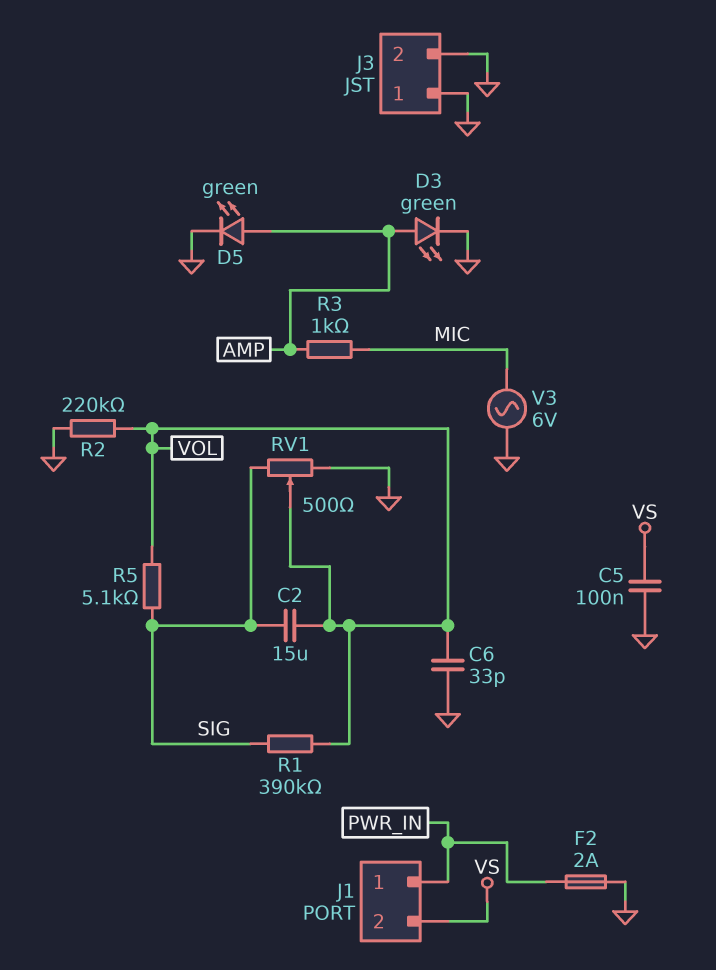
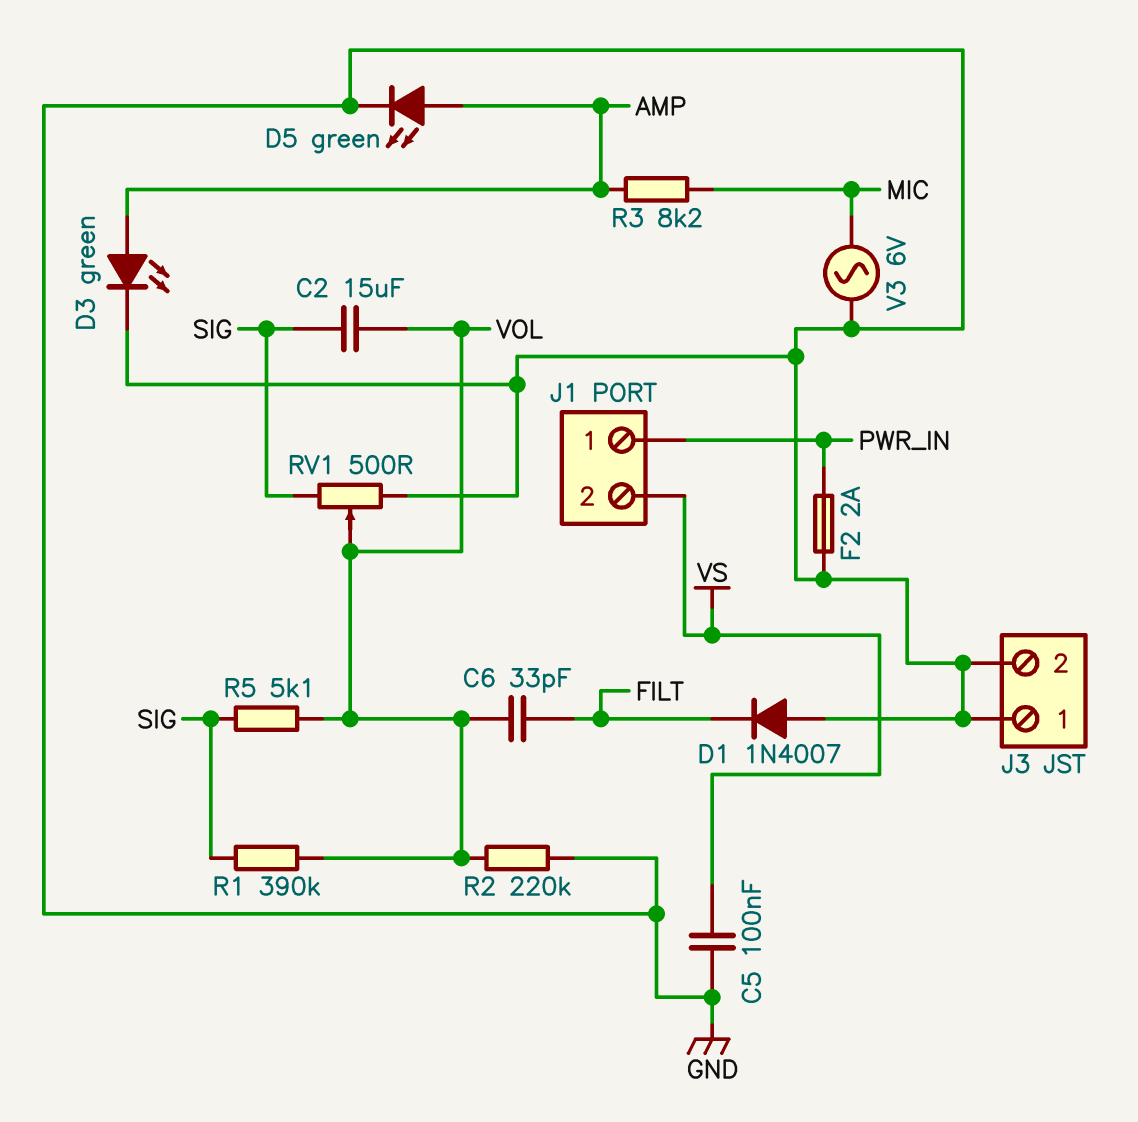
C6: 33pF (GND, VOL) -> 33pF (FILT, VOL)
D1: none -> diode 1N4007 (A GND, K FILT)
R3: 1k (AMP, MIC) -> 8.2k (AMP, MIC)

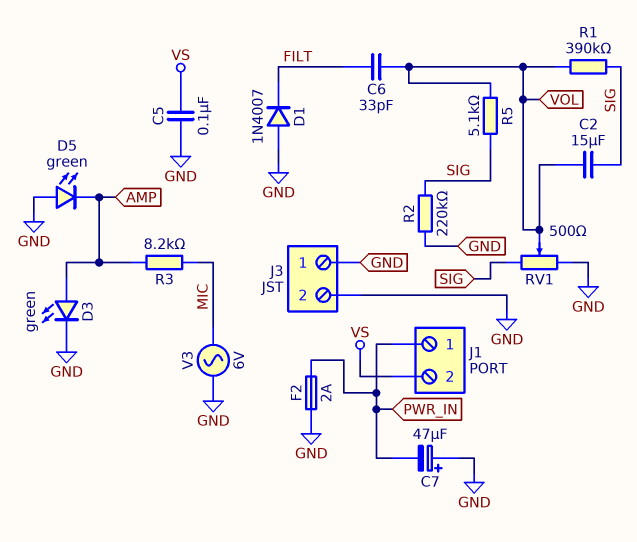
C7: none -> 47uF (plus GND, minus PWR_IN)
D5: LED green (A AMP, K GND) -> LED green (A GND, K AMP)
R2: 220k (GND, VOL) -> 220k (GND, SIG)

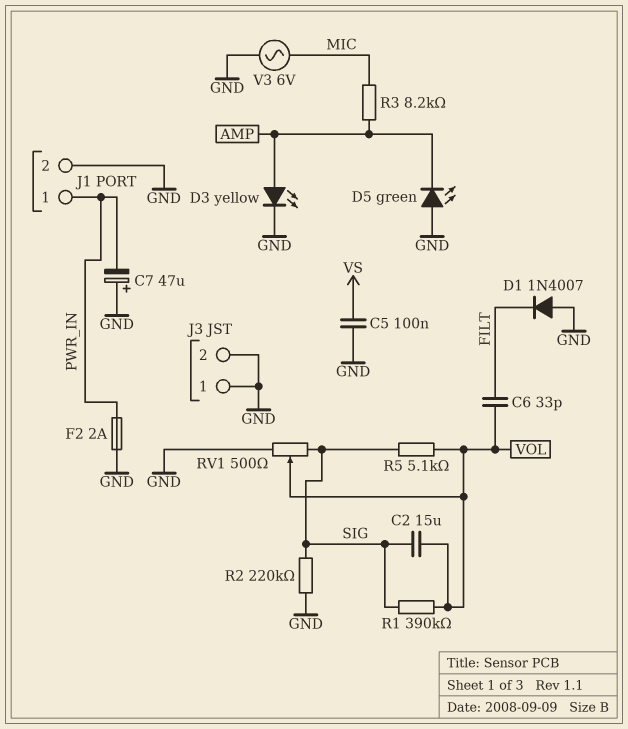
D3: LED green (A AMP, K GND) -> LED yellow (A AMP, K GND)
J1 pin 2: VS -> GND

